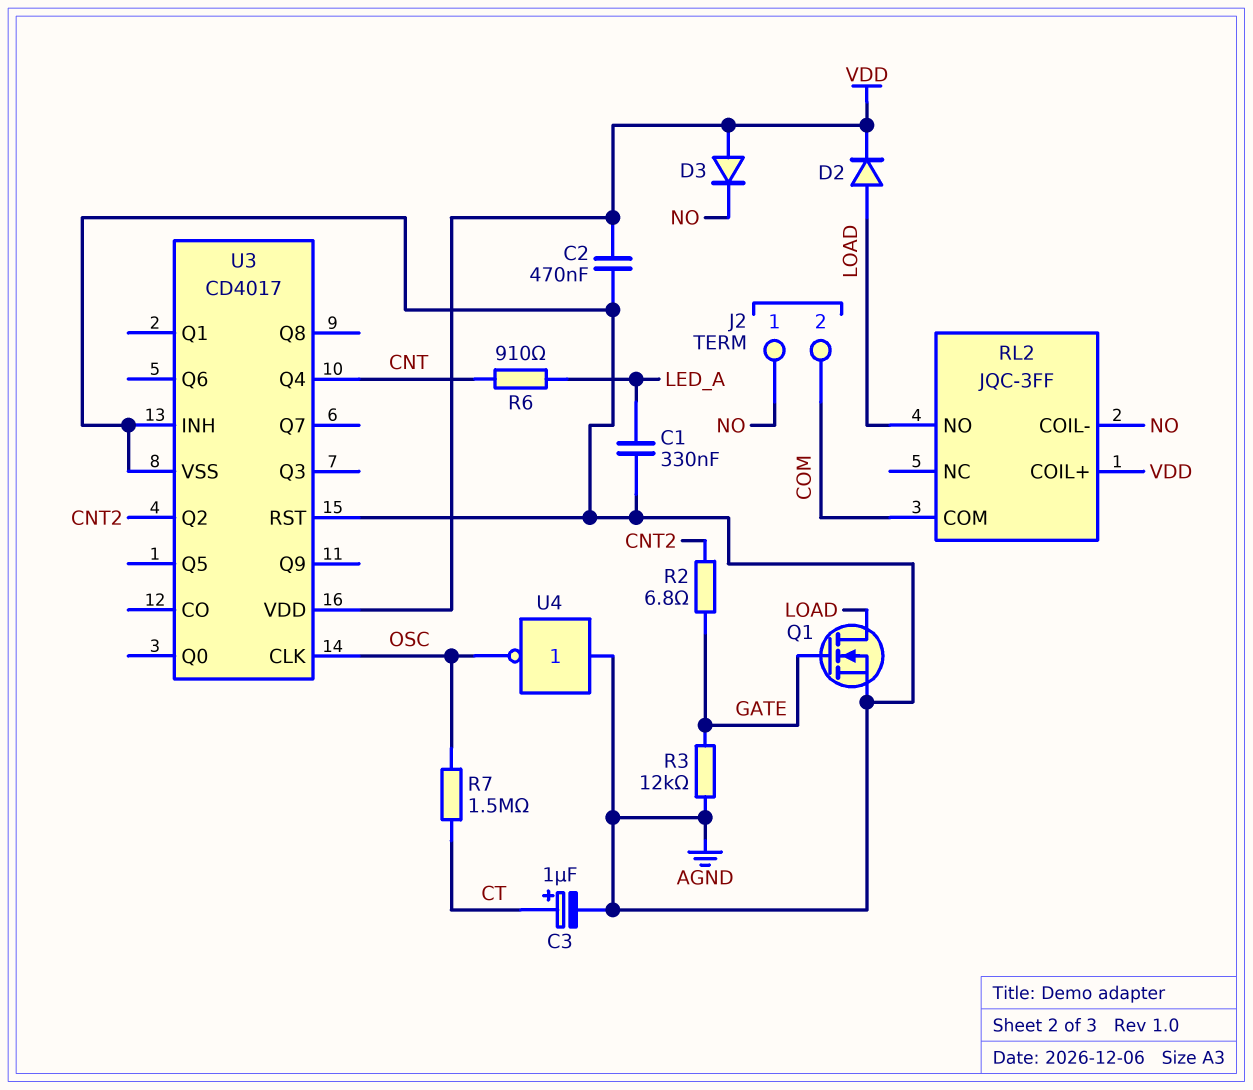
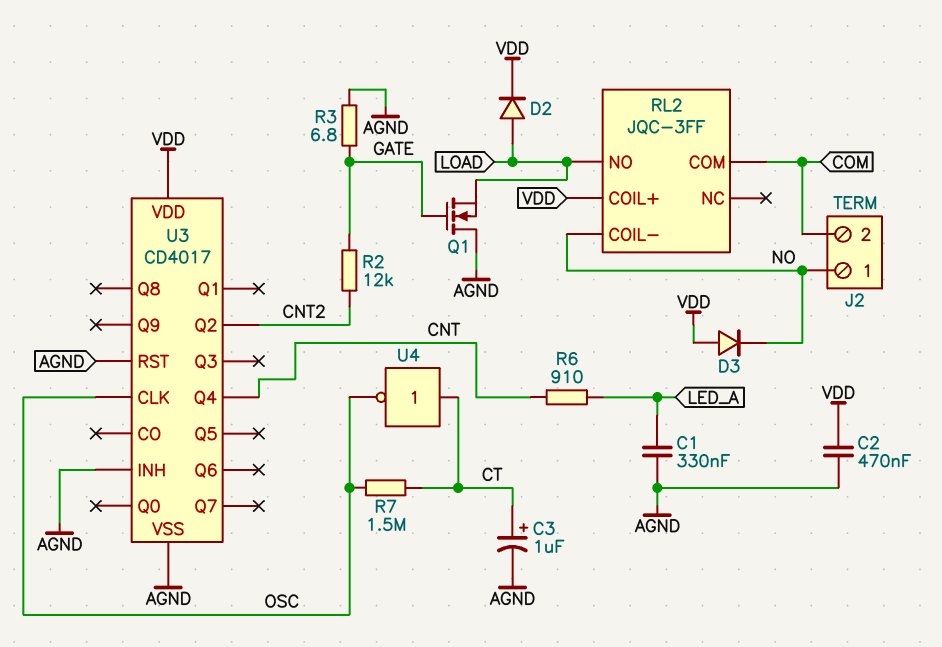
Q1: NMOS (G GATE, D LOAD, S AGND) -> NMOS (G GATE, D AGND, S LOAD)
R2: 6.8 (CNT2, GATE) -> 12k (CNT2, GATE)
R3: 12k (AGND, GATE) -> 6.8 (AGND, GATE)
U4: NOT (in AGND, out OSC) -> NOT (in CT, out OSC)

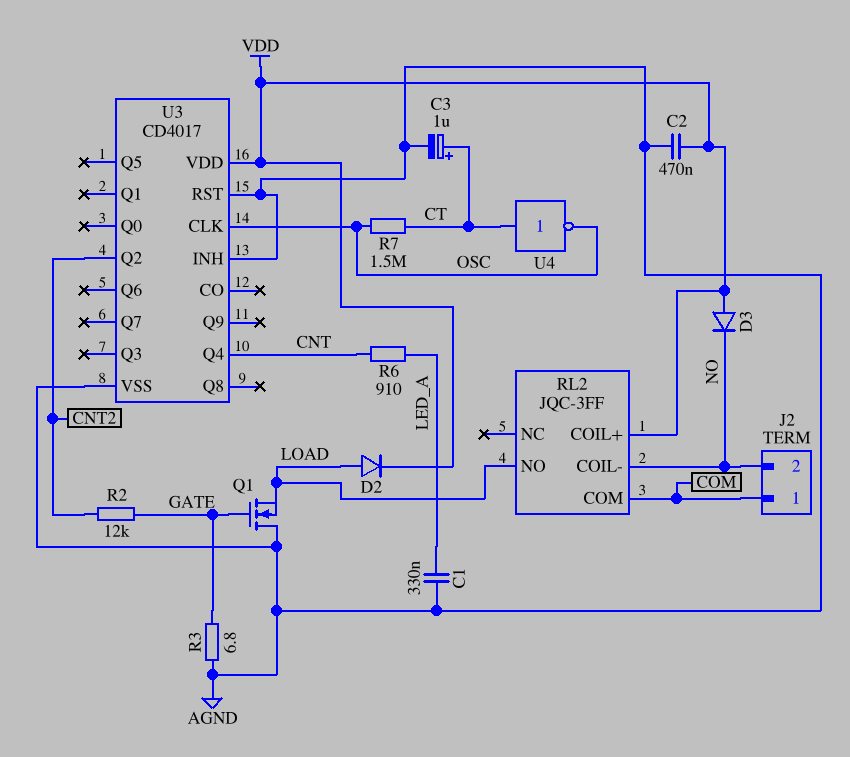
J2 pin 1: NO -> COM
J2 pin 2: COM -> NO

